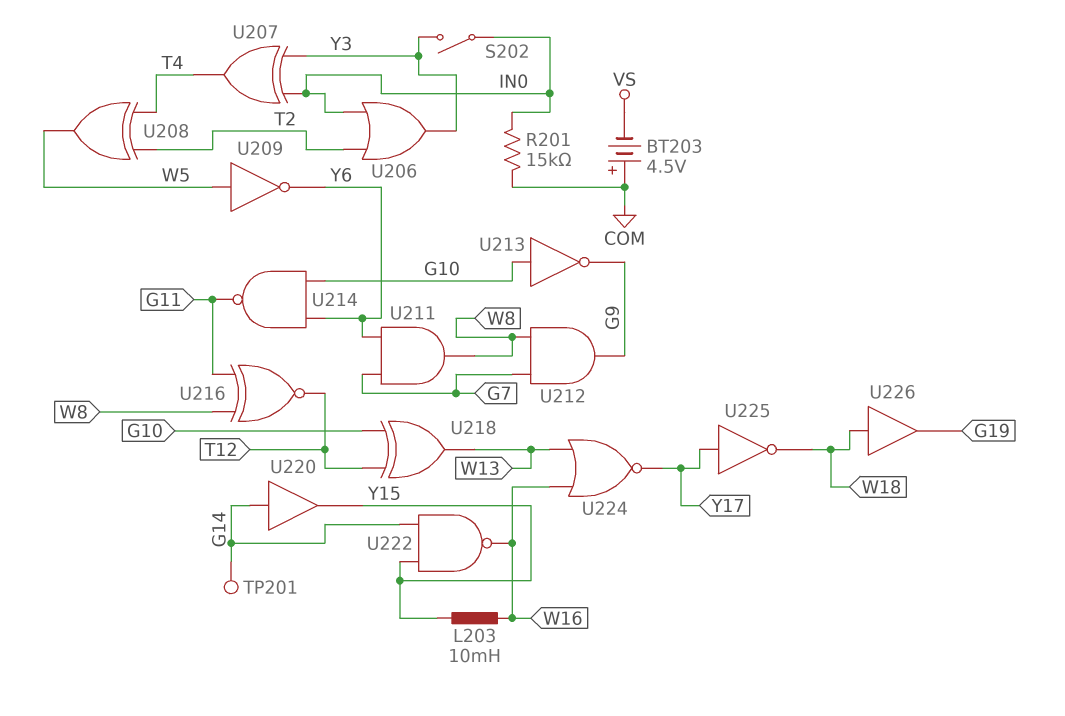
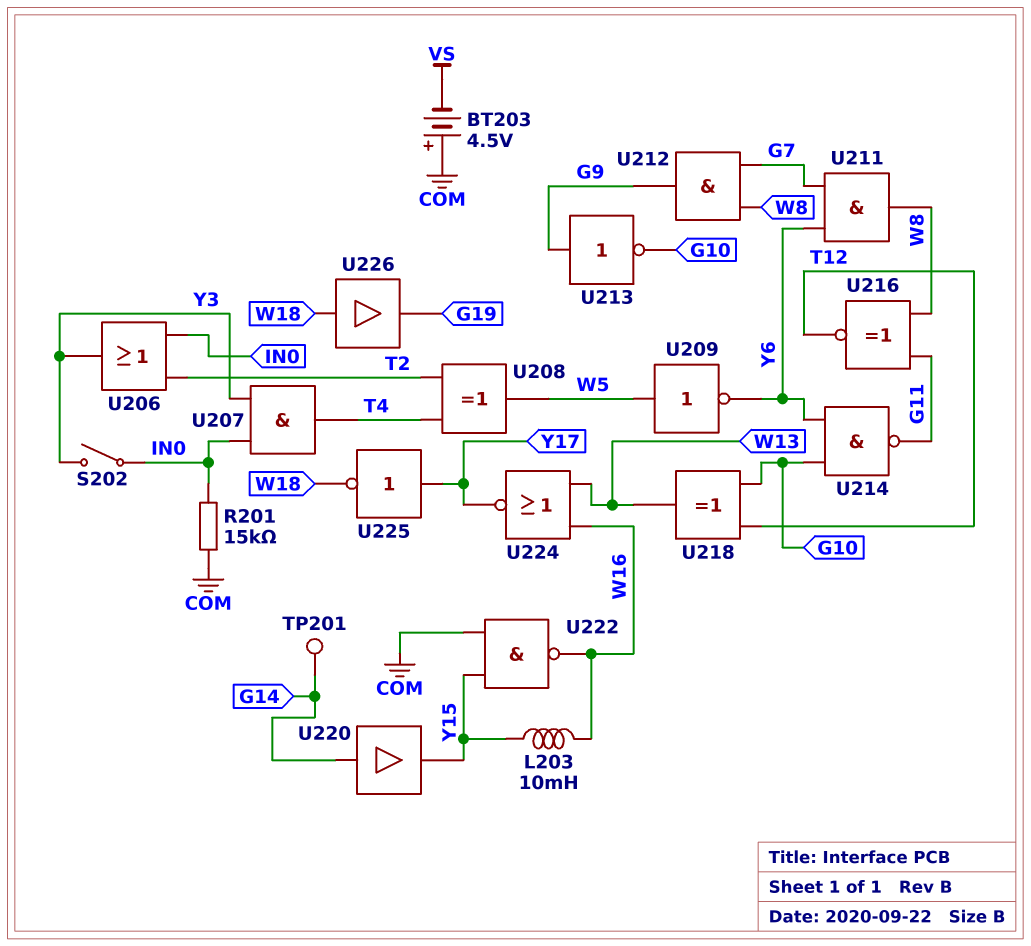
U207: XOR (in IN0, in Y3, out T4) -> AND (in IN0, in Y3, out T4)
U213: NOT (in G10, out G9) -> NOT (in G9, out G10)
U222: NAND (in G14, in Y15, out W16) -> NAND (in COM, in Y15, out W16)

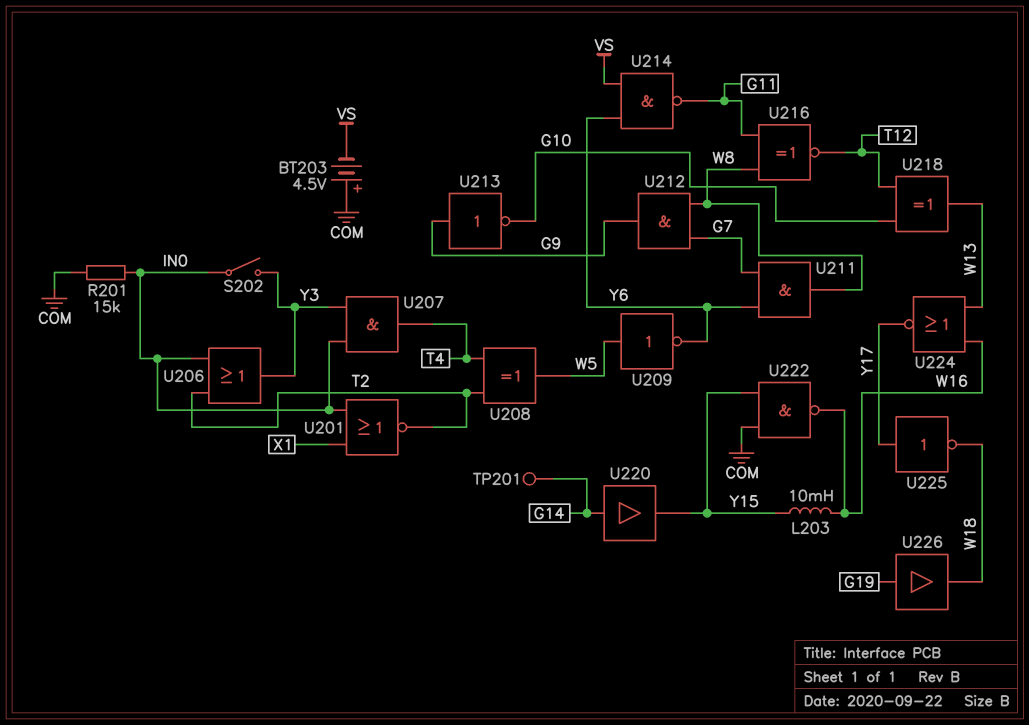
U201: none -> NOR (in IN0, in X1, out T2)
U214: NAND (in G10, in Y6, out G11) -> NAND (in VS, in Y6, out G11)
U226: buffer (in W18, out G19) -> buffer (in G19, out W18)

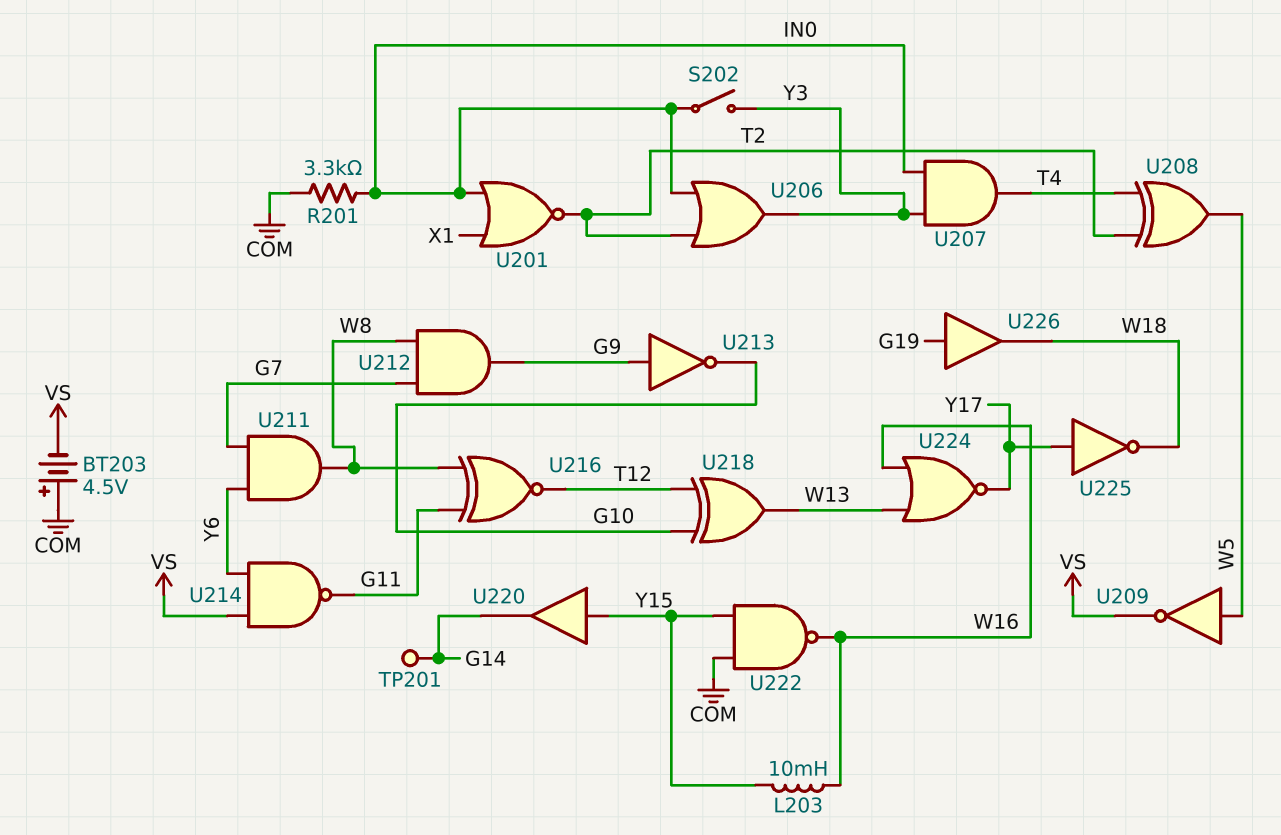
R201: 15k (COM, IN0) -> 3.3k (COM, IN0)
U209: NOT (in W5, out Y6) -> NOT (in W5, out VS)
U220: buffer (in G14, out Y15) -> buffer (in Y15, out G14)

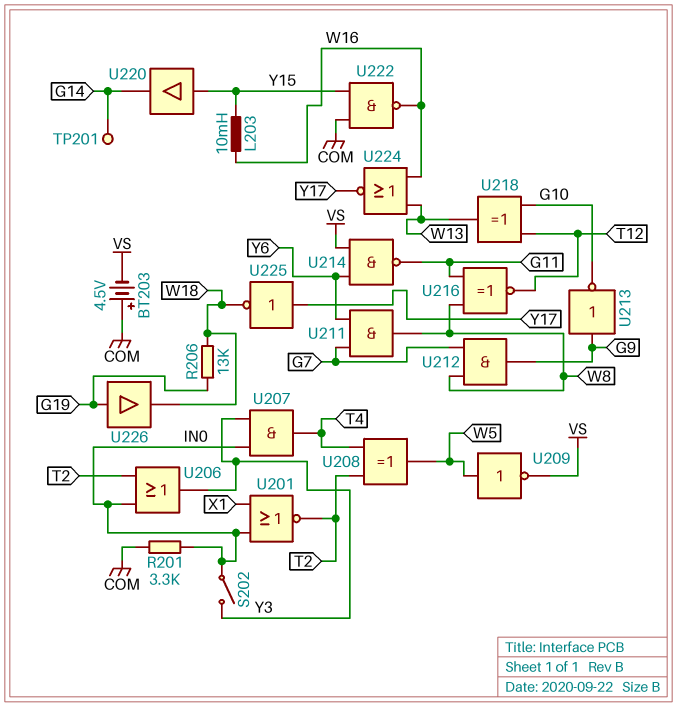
R206: none -> 13k (G19, W18)

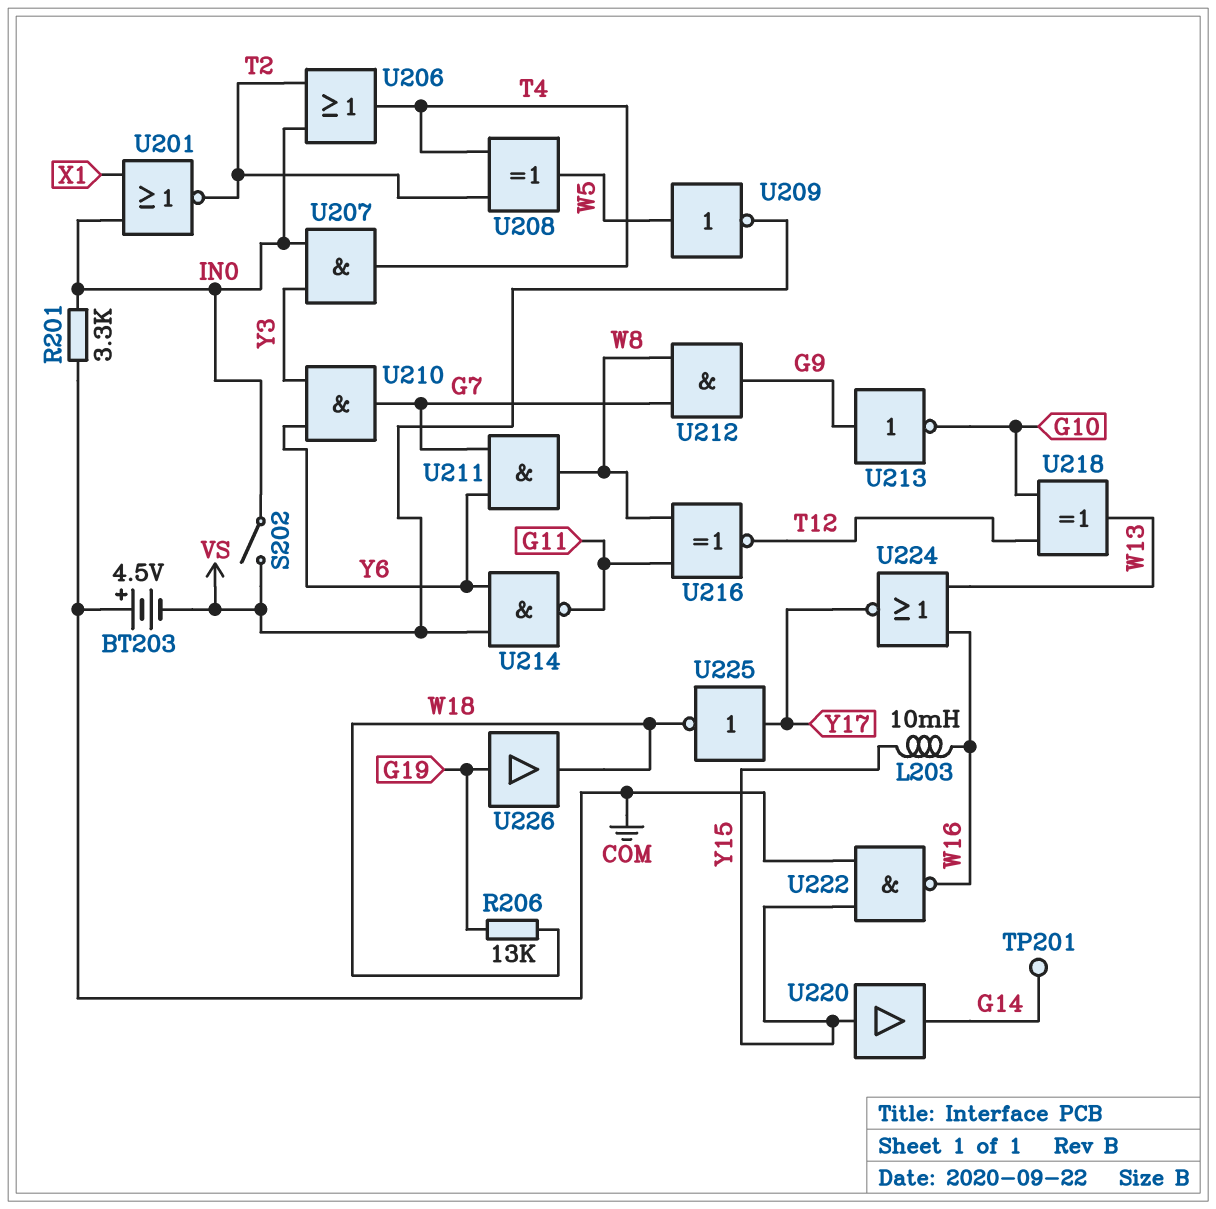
S202: switch (IN0, Y3) -> switch (IN0, VS)
U206: OR (in IN0, in T2, out Y3) -> OR (in IN0, in T2, out T4)
U210: none -> AND (in Y3, in Y6, out G7)

